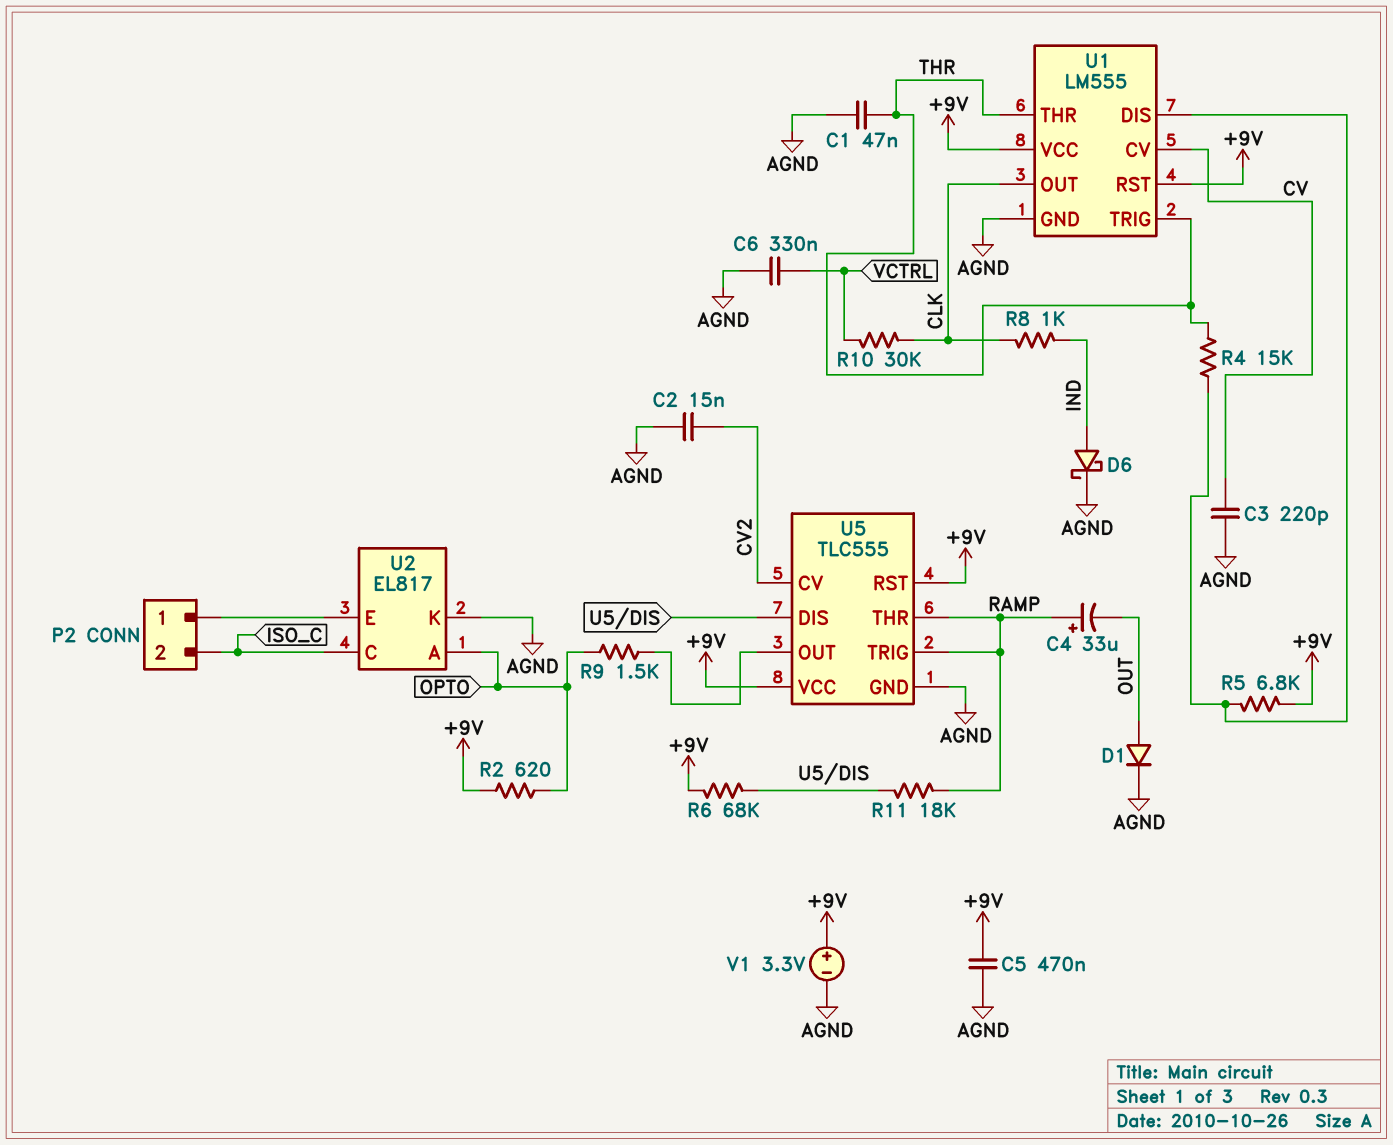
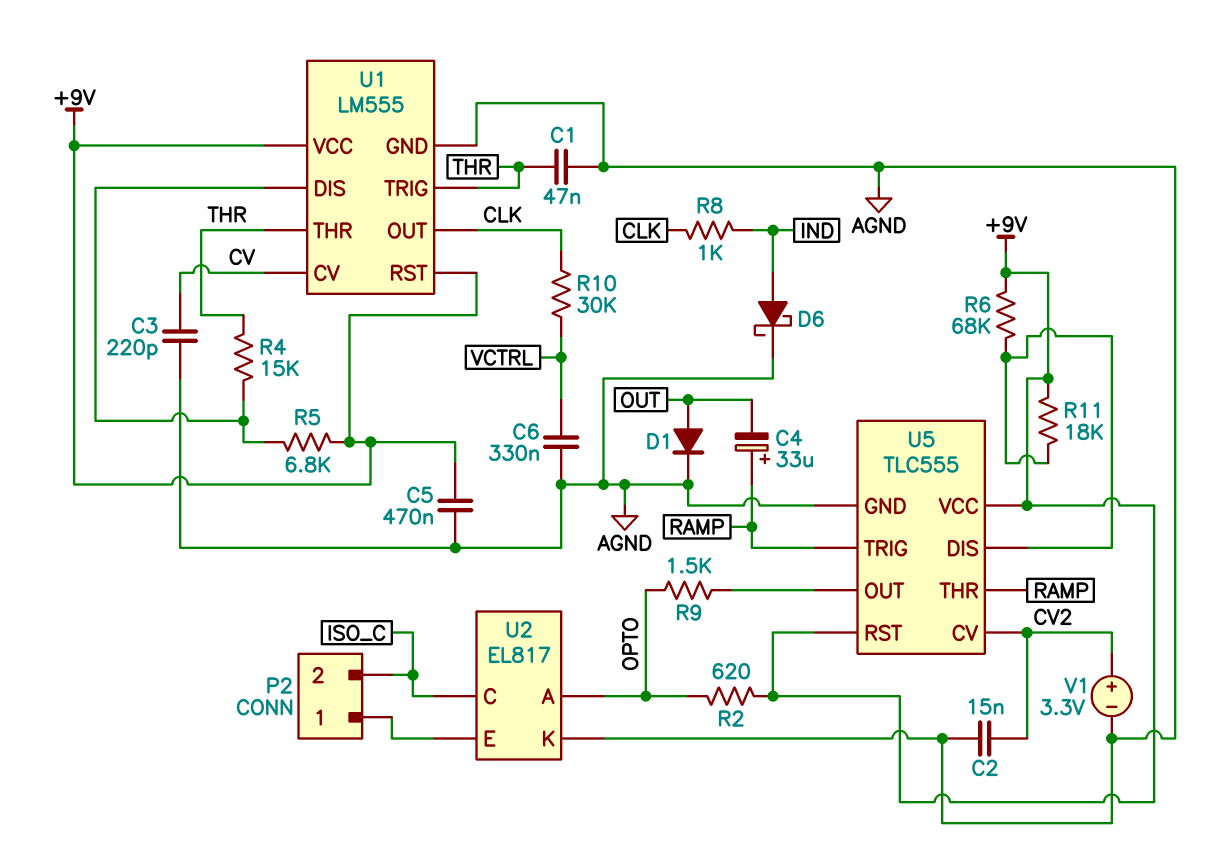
R11: 18k (RAMP, U5/DIS) -> 18k (+9V, U5/DIS)
V1: 3.3V (plus +9V, minus AGND) -> 3.3V (plus CV2, minus AGND)

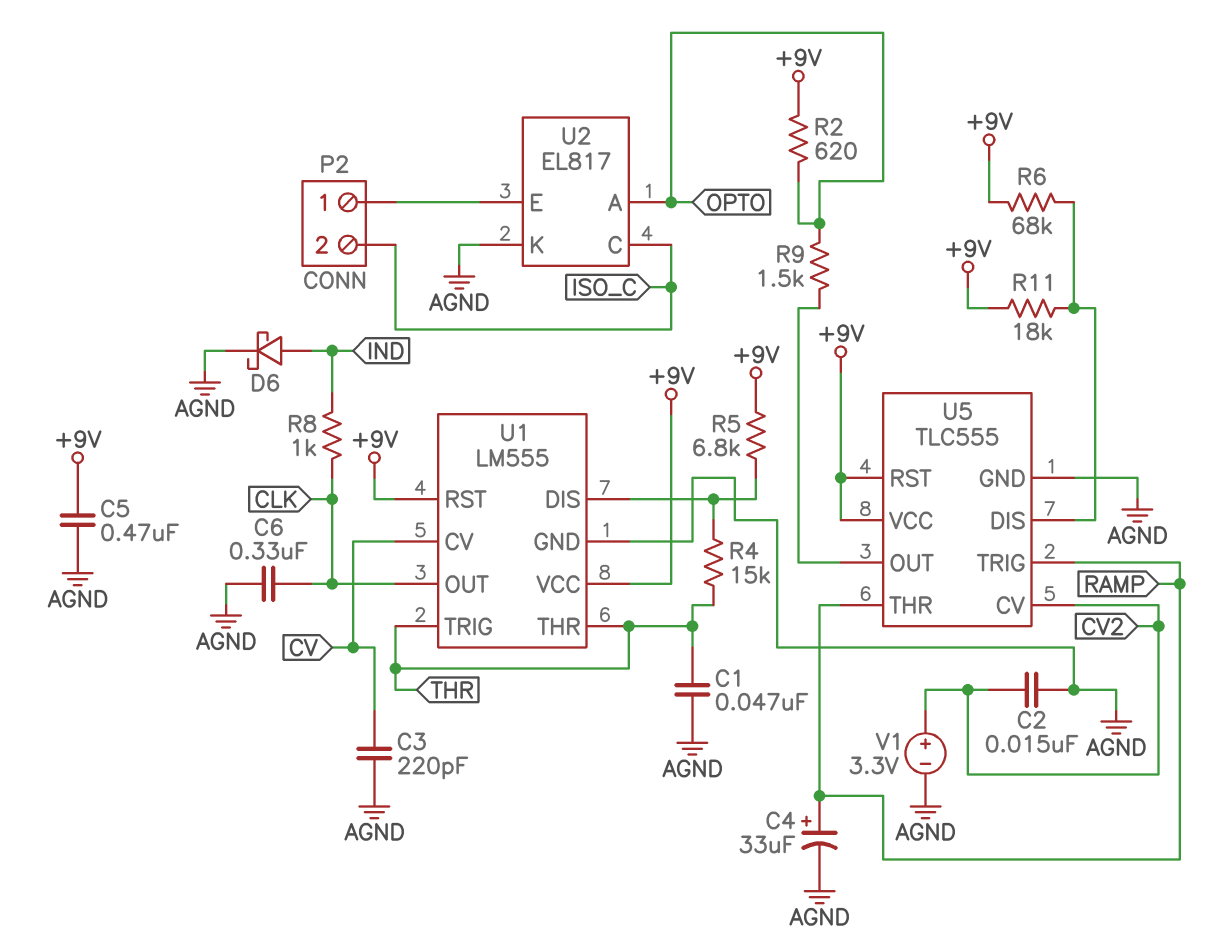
C4: 33uF (plus RAMP, minus OUT) -> 33uF (plus RAMP, minus AGND)
C6: 330nF (AGND, VCTRL) -> 330nF (AGND, CLK)
D1: diode (A OUT, K AGND) -> none
R10: 30k (CLK, VCTRL) -> none

